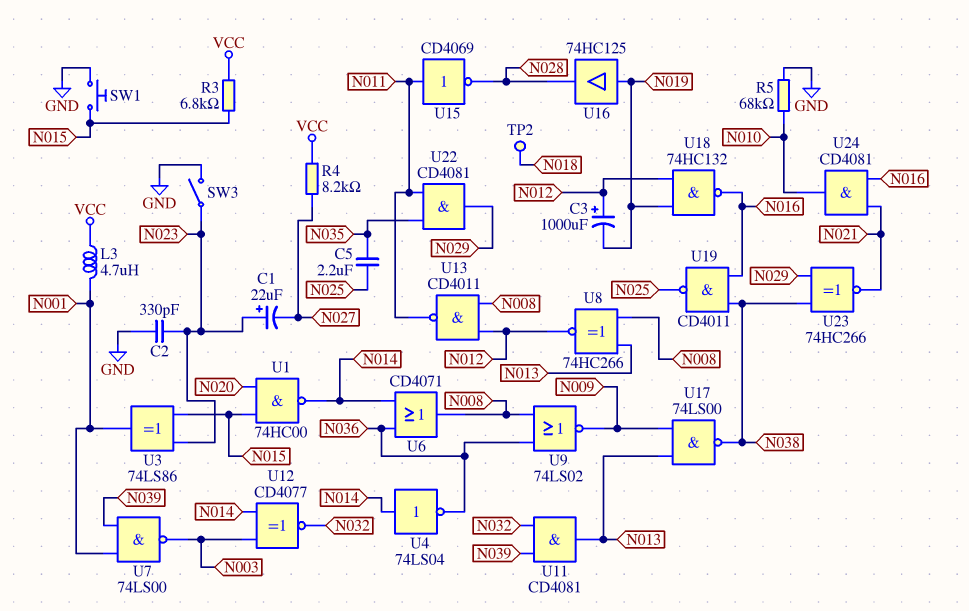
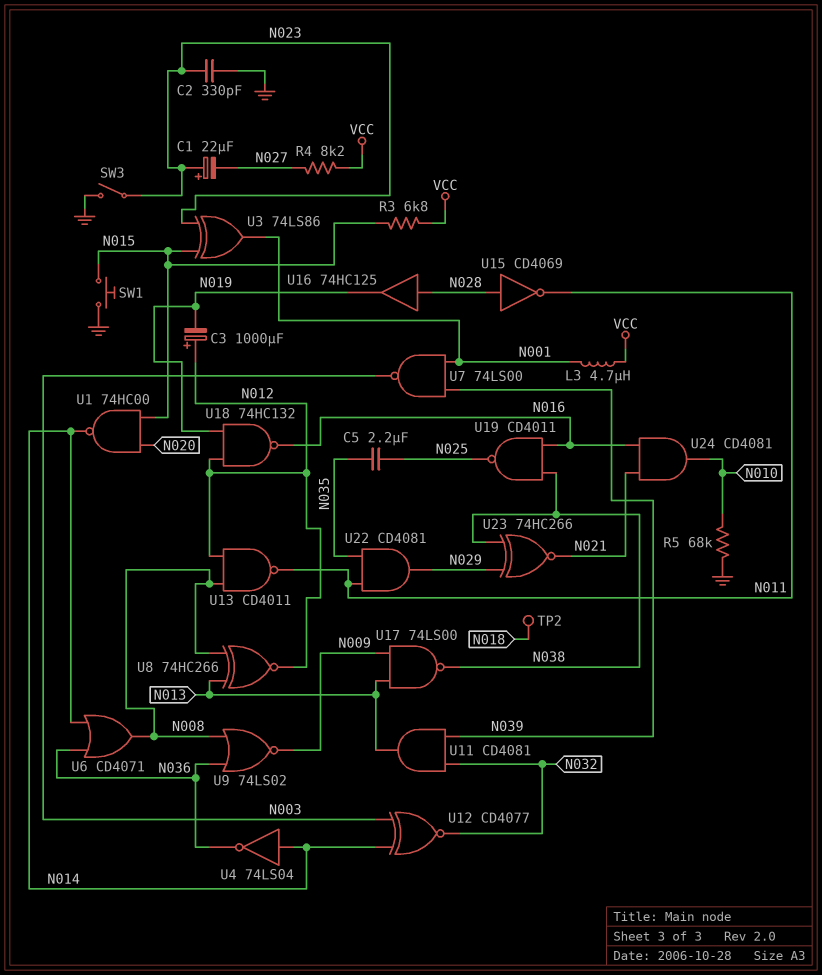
U15: NOT CD4069 (in N011, out N028) -> NOT CD4069 (in N028, out N011)
U16: buffer 74HC125 (in N019, out N028) -> buffer 74HC125 (in N028, out N019)

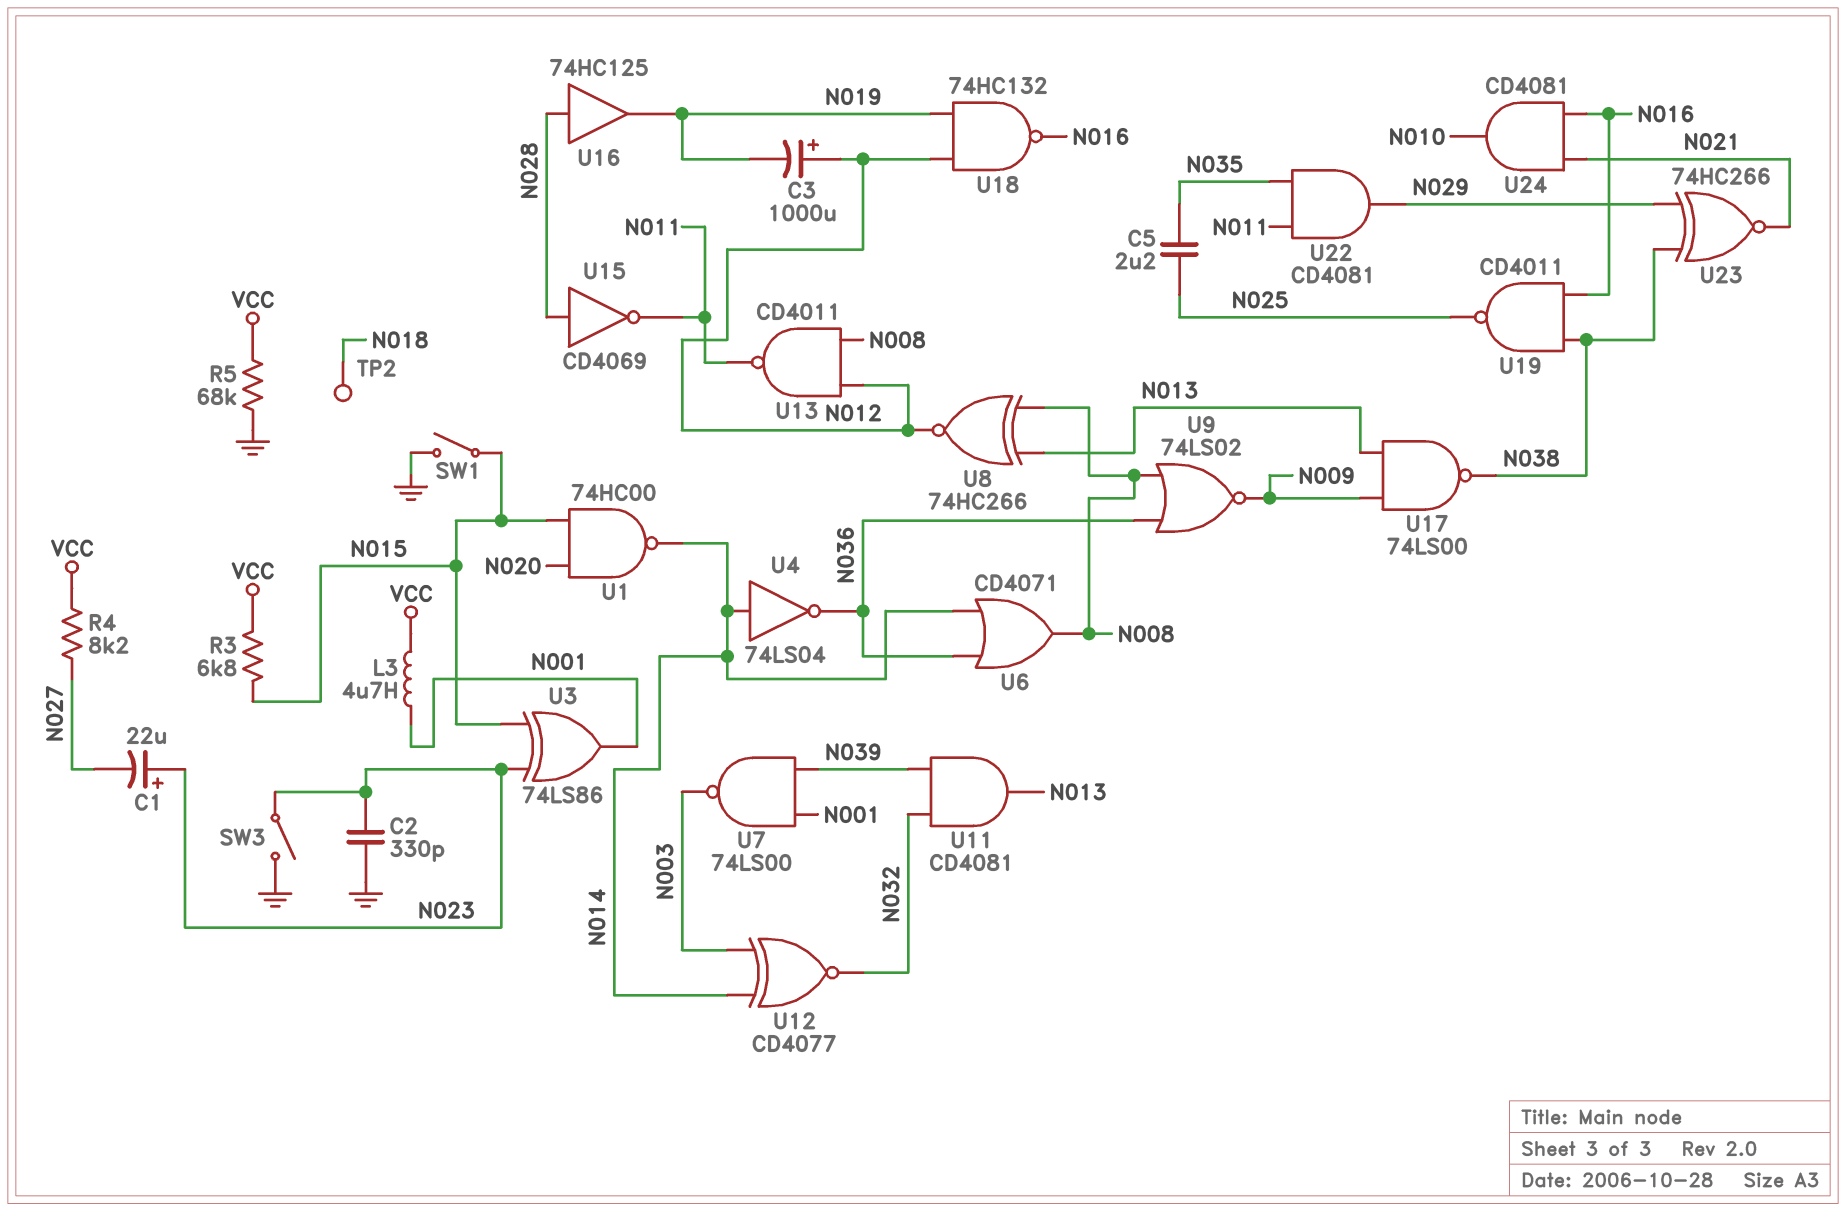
R5: 68k (GND, N010) -> 68k (GND, VCC)
SW1: button (GND, N015) -> switch (GND, N015)

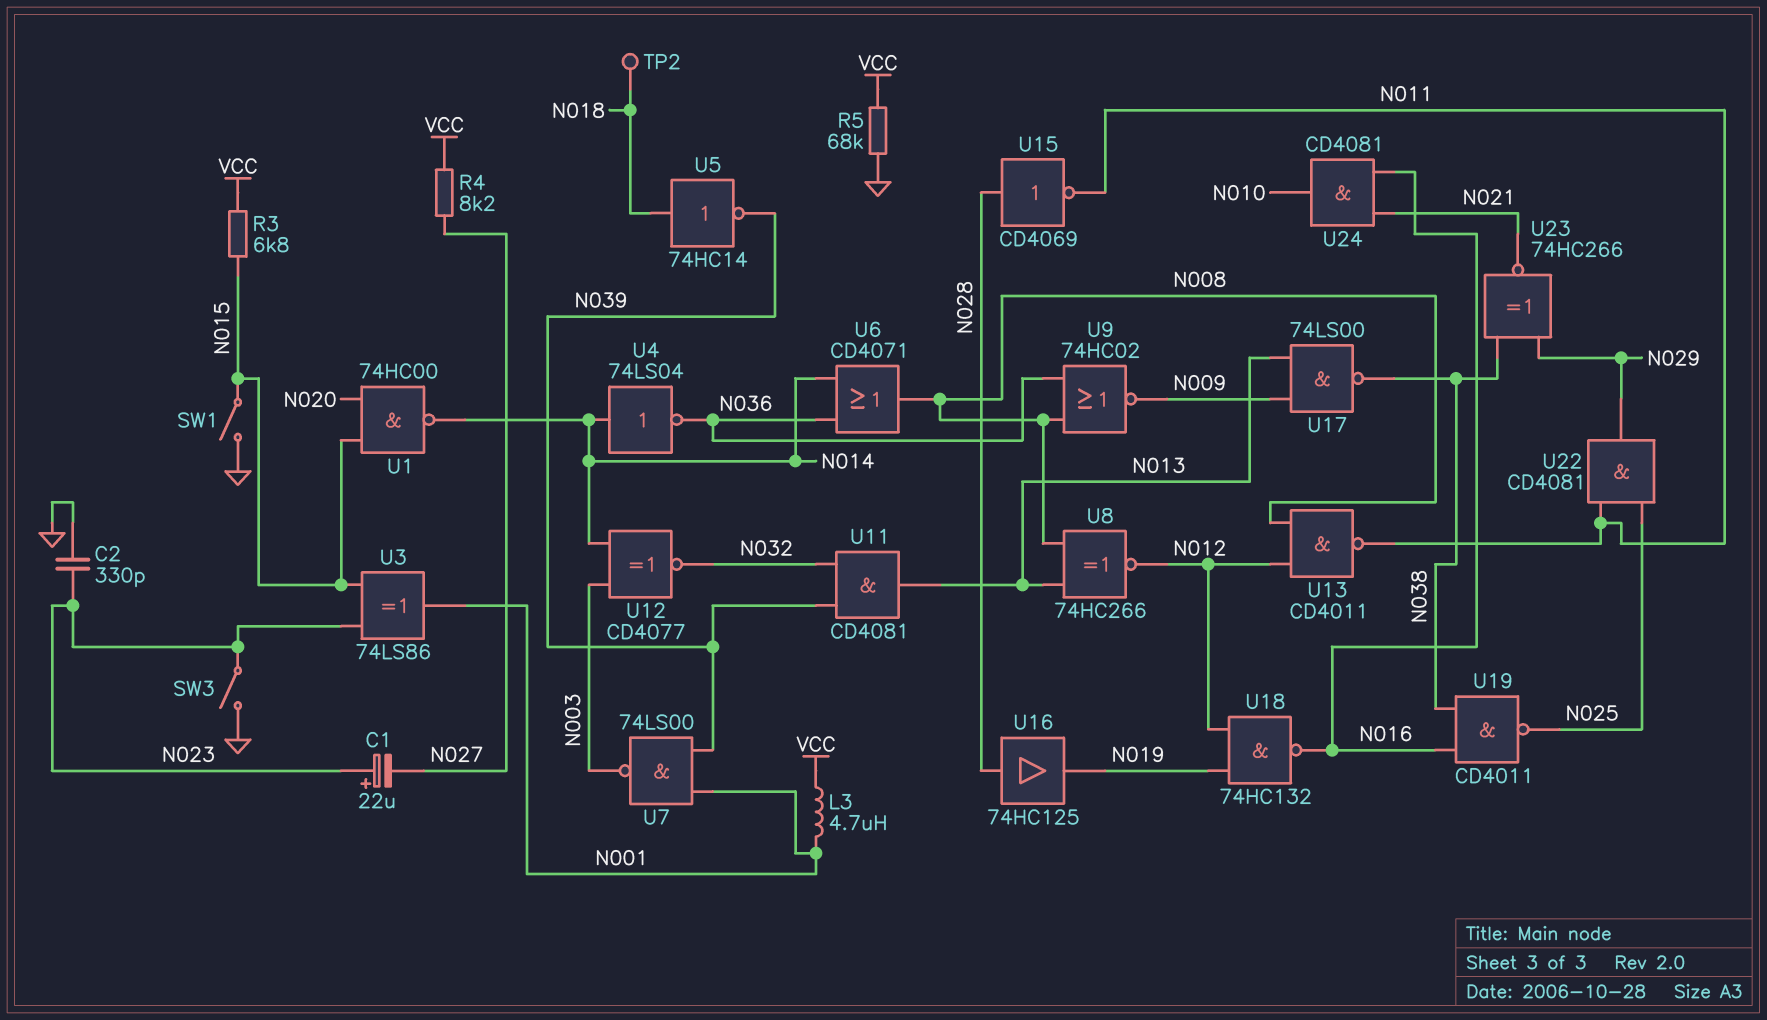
C3: 1000uF (plus N012, minus N019) -> none
C5: 2.2uF (N025, N035) -> none
U5: none -> NOT 74HC14 (in N018, out N039)
U9: NOR 74LS02 (in N008, in N036, out N009) -> NOR 74HC02 (in N008, in N036, out N009)
U22: AND CD4081 (in N011, in N035, out N029) -> AND CD4081 (in N011, in N025, out N029)

